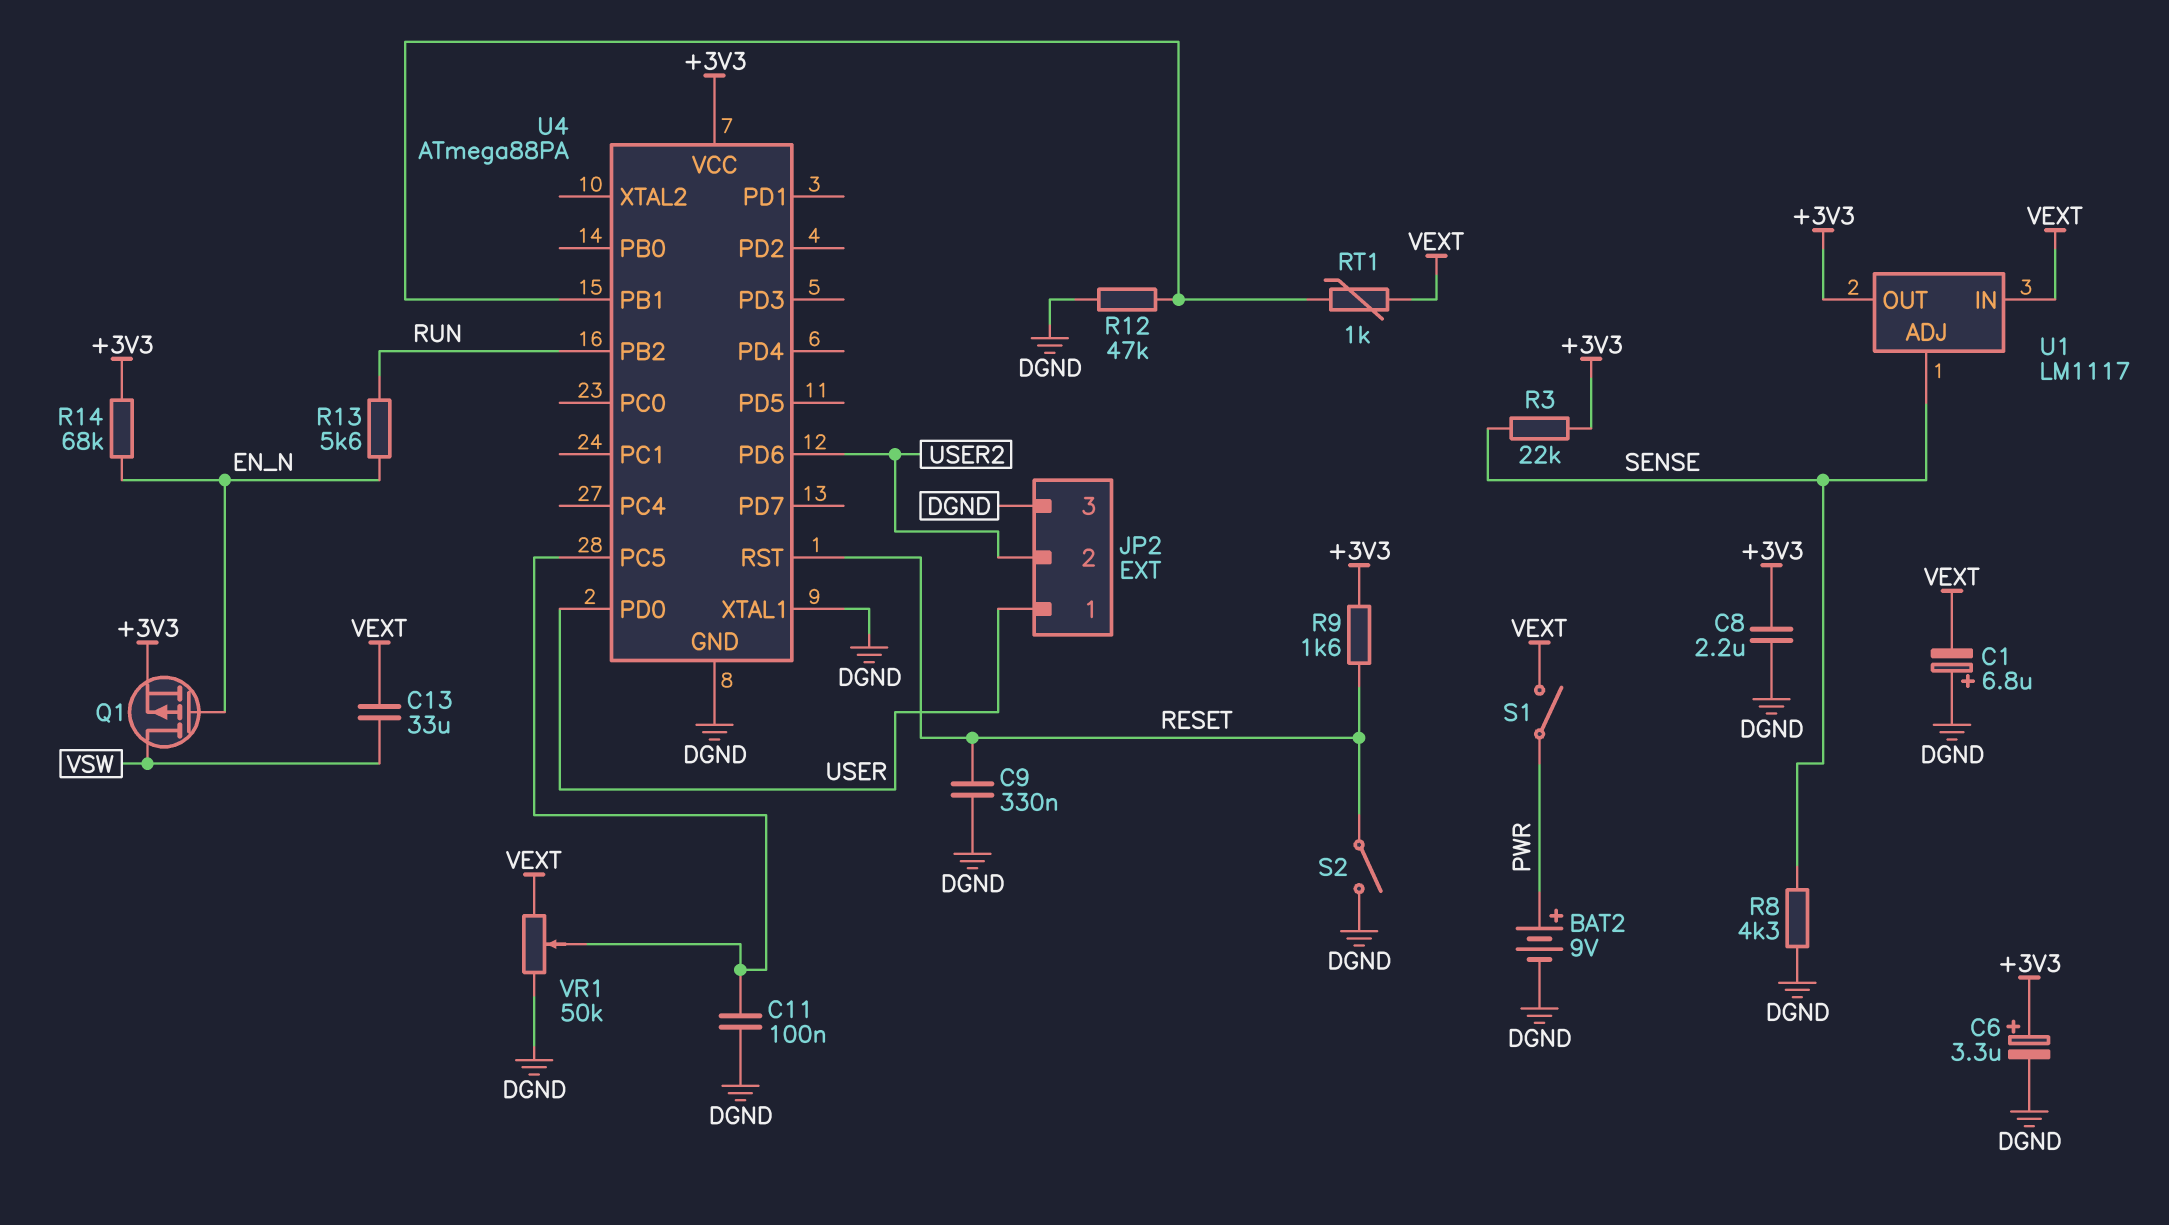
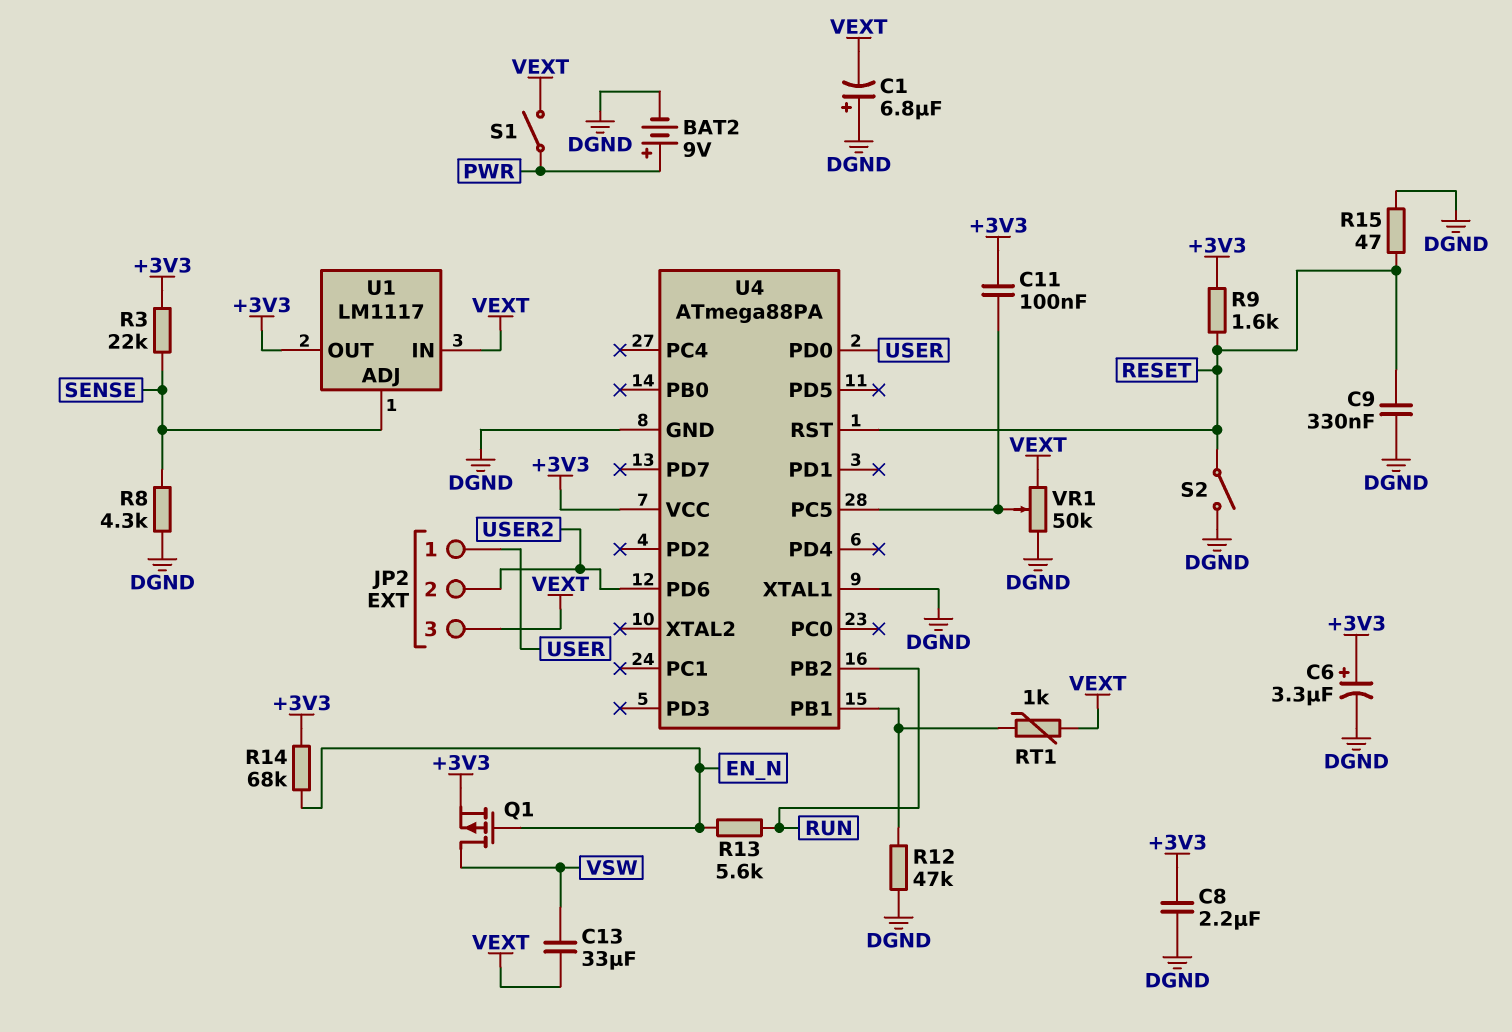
C11: 100nF (DGND, U4/PC5) -> 100nF (+3V3, U4/PC5)
JP2 pin 3: DGND -> VEXT
R15: none -> 47 (DGND, RESET)

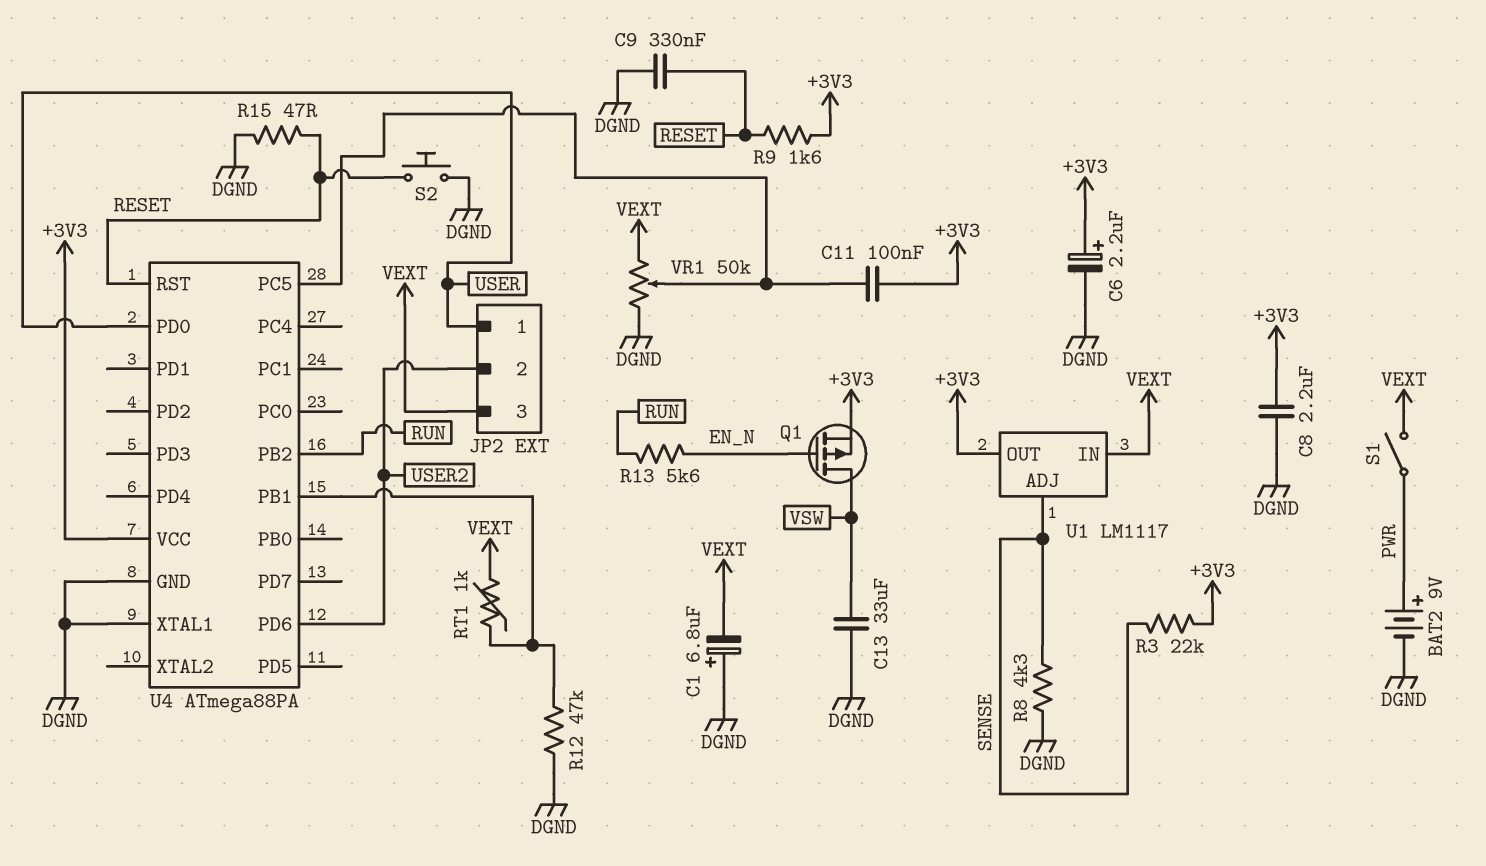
C6: 3.3uF (plus +3V3, minus DGND) -> 2.2uF (plus +3V3, minus DGND)
C13: 33uF (VEXT, VSW) -> 33uF (DGND, VSW)
R14: 68k (+3V3, EN_N) -> none
S2: switch (DGND, RESET) -> button (DGND, RESET)

